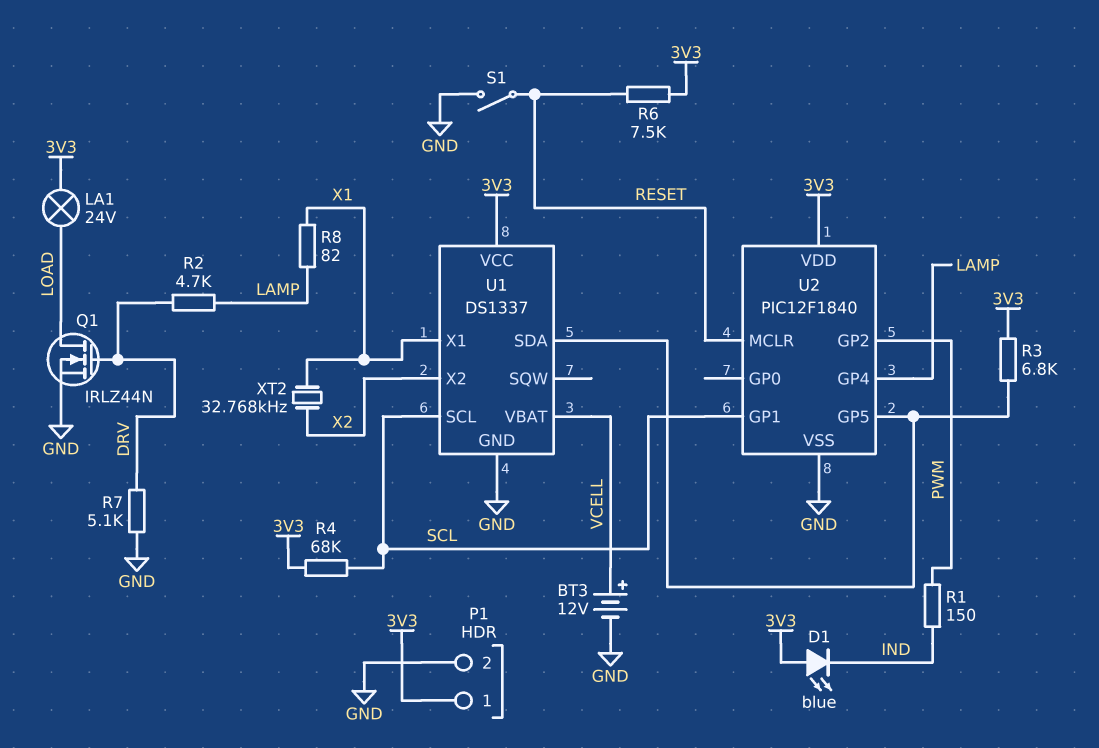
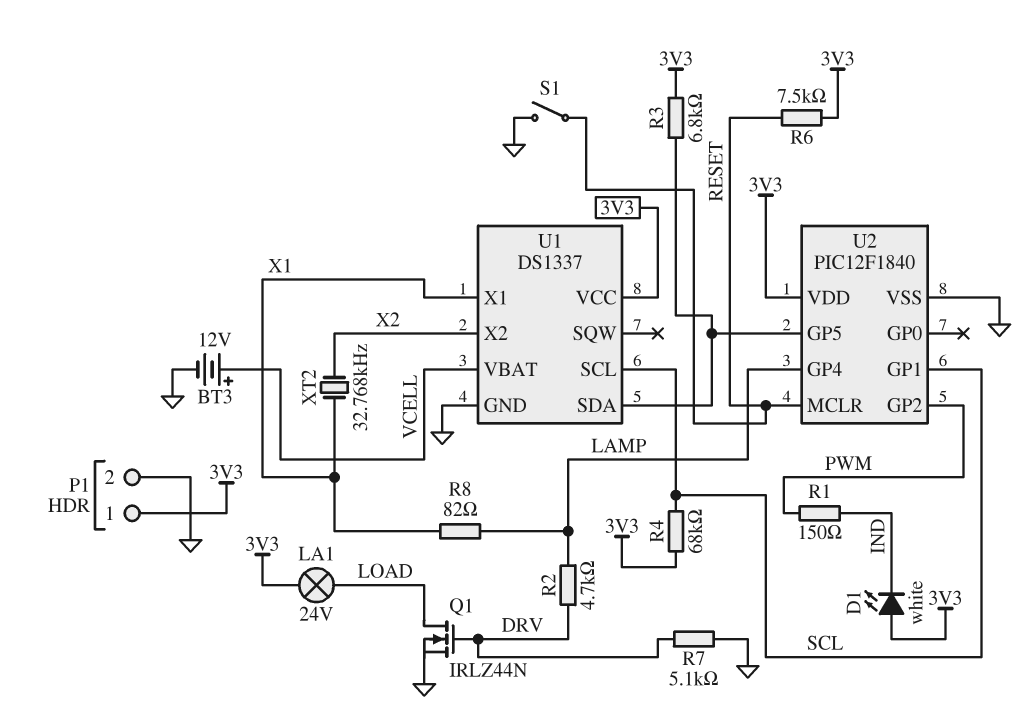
D1: LED blue (A 3V3, K IND) -> LED white (A 3V3, K IND)

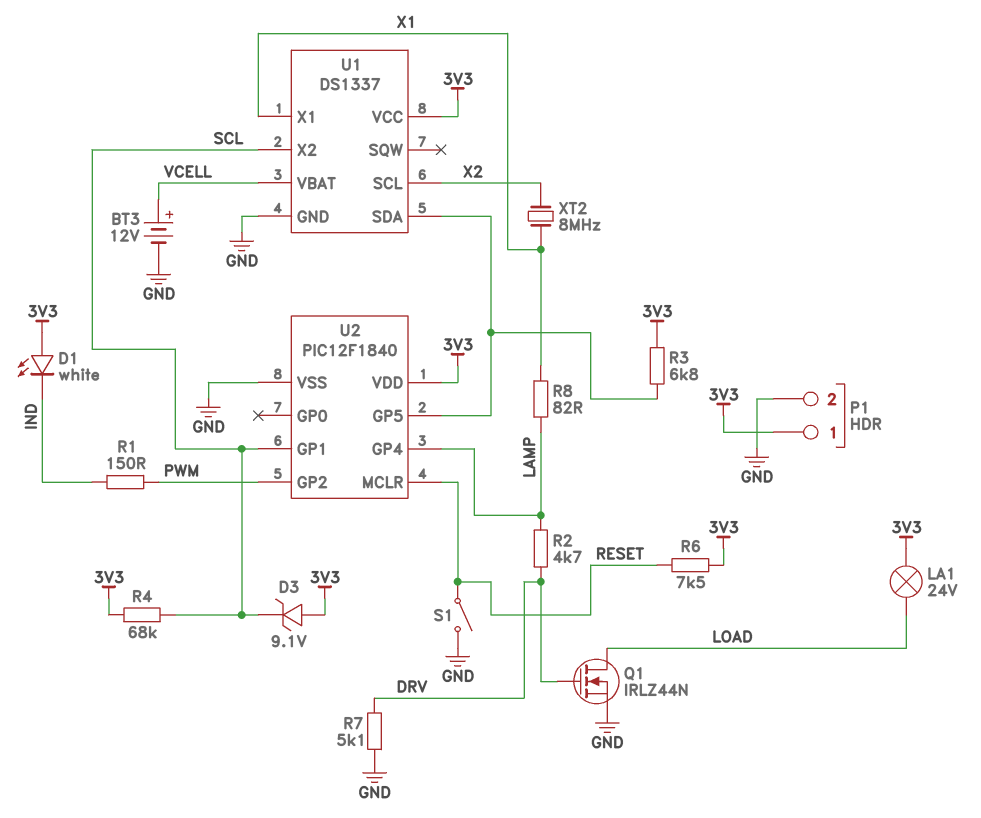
D3: none -> zener 9.1V (A 3V3, K SCL)
U1 pin SCL: SCL -> X2
U1 pin X2: X2 -> SCL
XT2: 32.768kHz (X1, X2) -> 8MHz (X1, X2)

